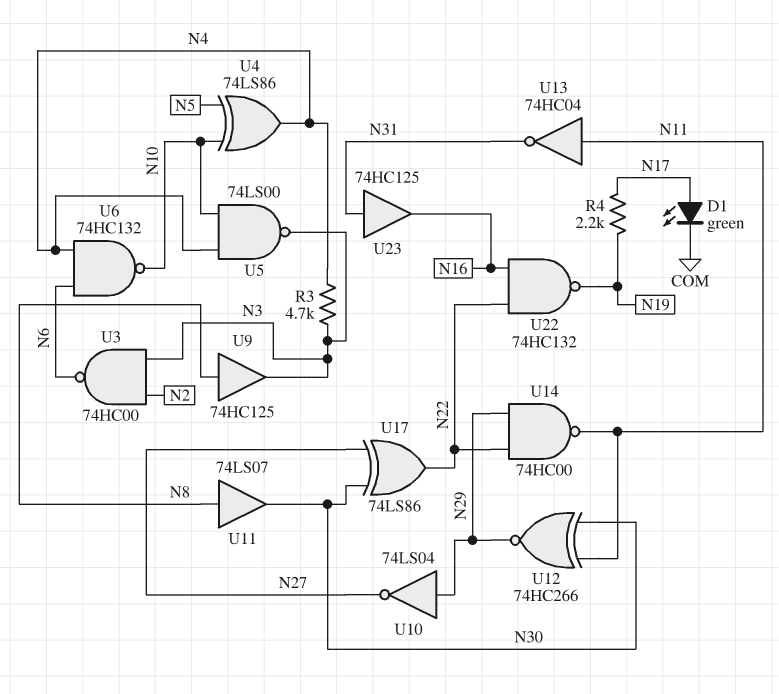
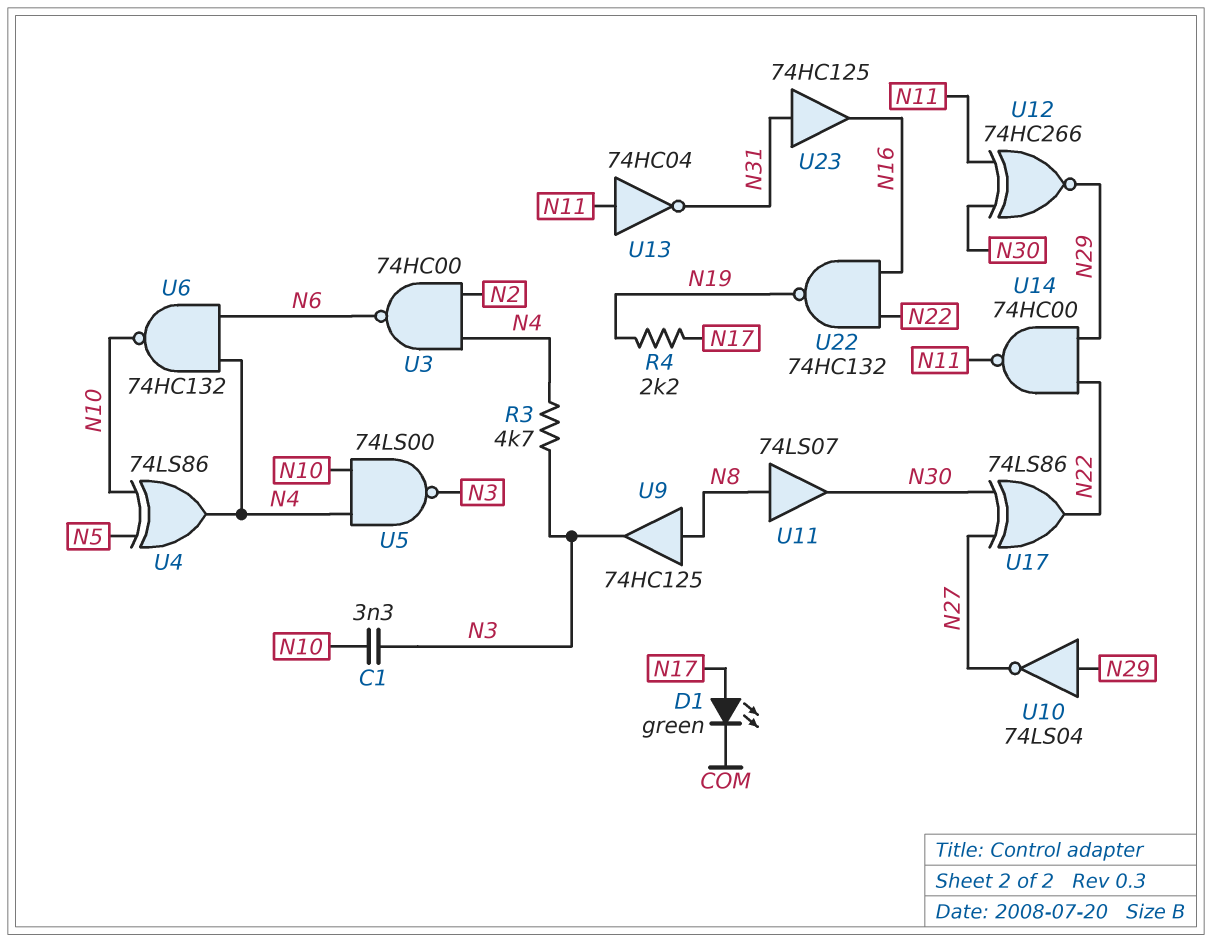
C1: none -> 3.3nF (N3, N10)
U3: NAND 74HC00 (in N2, in N3, out N6) -> NAND 74HC00 (in N2, in N4, out N6)

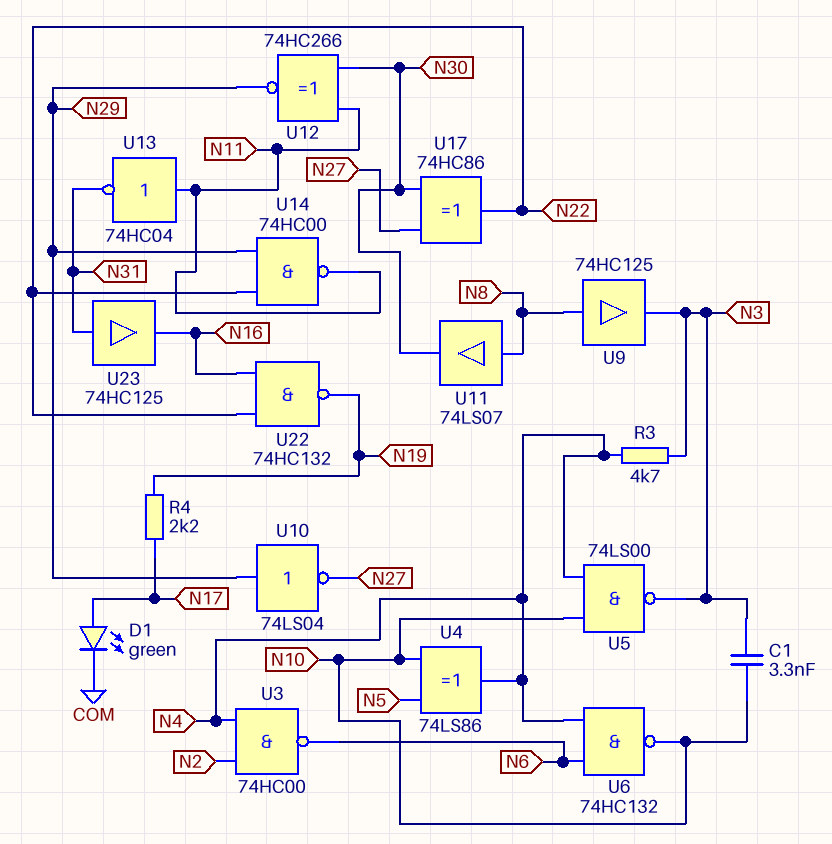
U17: XOR 74LS86 (in N27, in N30, out N22) -> XOR 74HC86 (in N27, in N30, out N22)

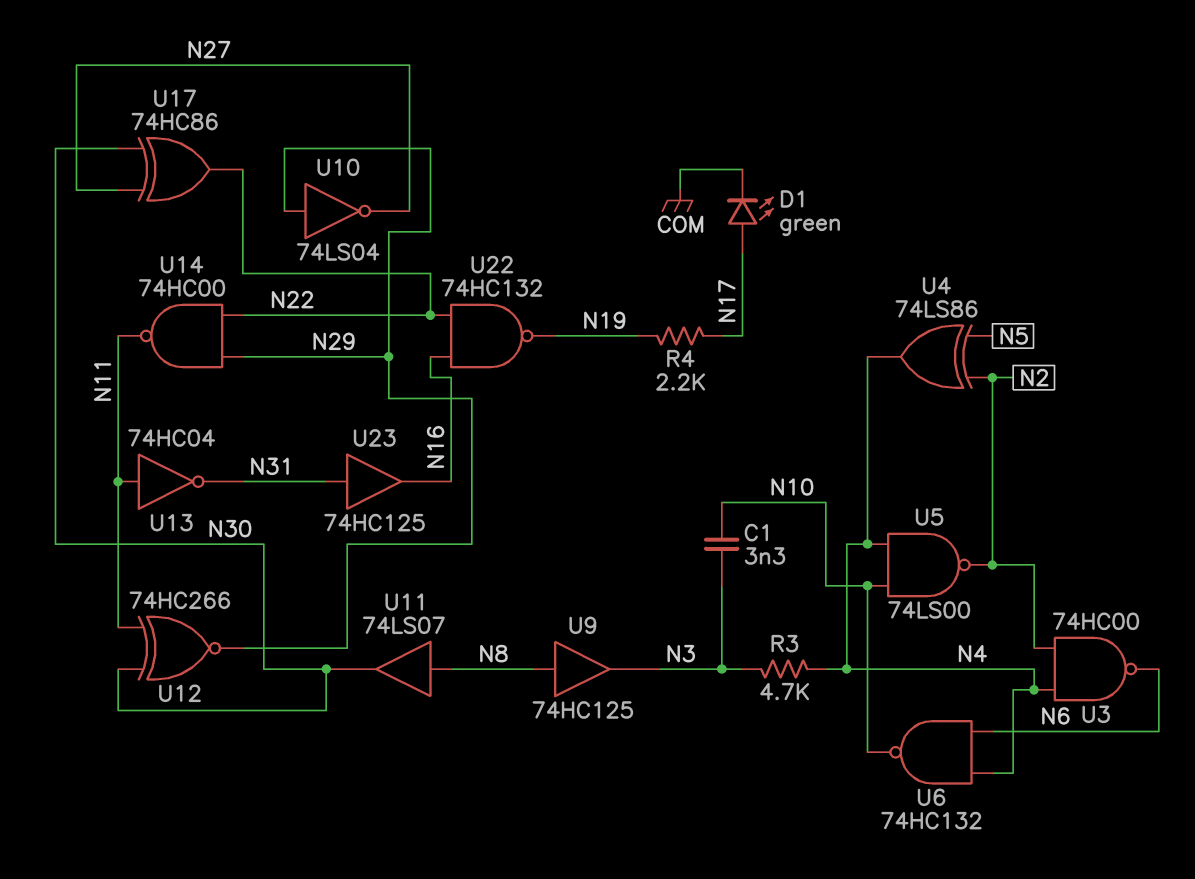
U4: XOR 74LS86 (in N5, in N10, out N4) -> XOR 74LS86 (in N2, in N5, out N4)
U5: NAND 74LS00 (in N4, in N10, out N3) -> NAND 74LS00 (in N4, in N10, out N2)

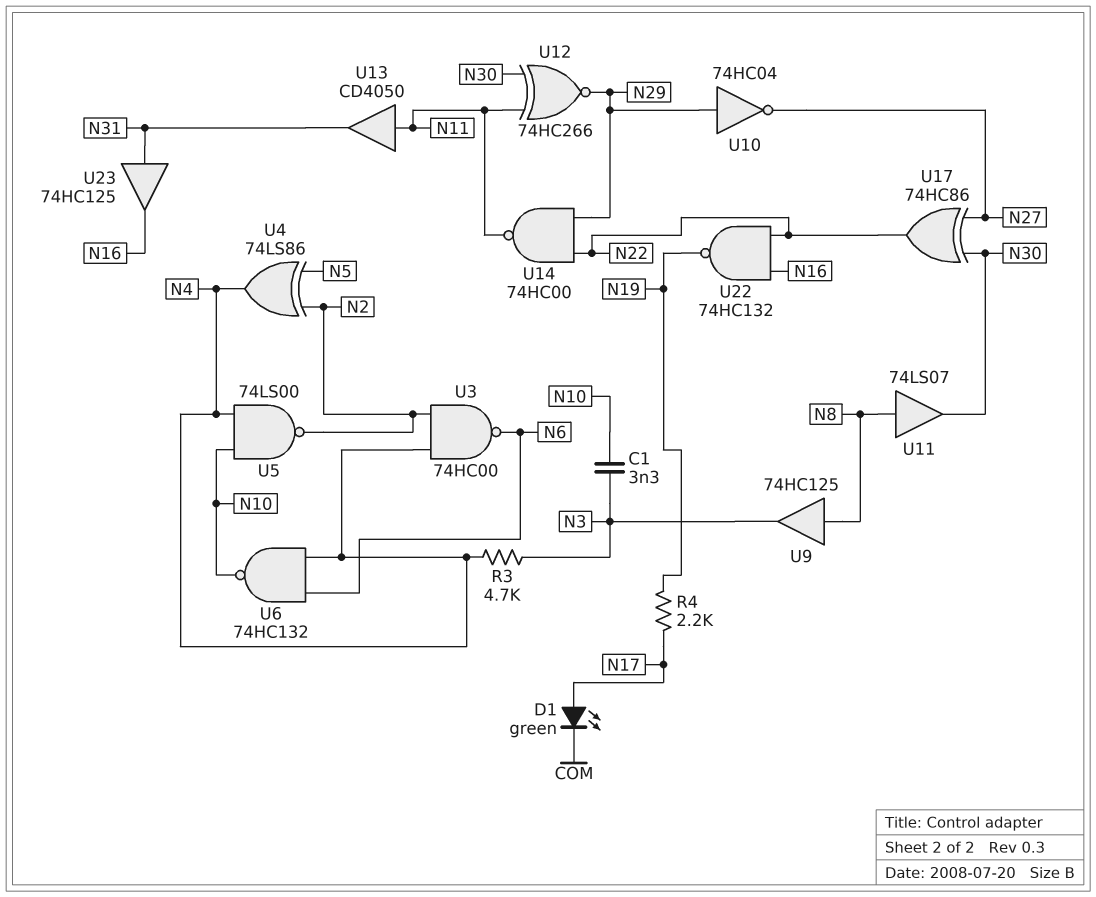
U10: NOT 74LS04 (in N29, out N27) -> NOT 74HC04 (in N29, out N27)
U13: NOT 74HC04 (in N11, out N31) -> buffer CD4050 (in N11, out N31)

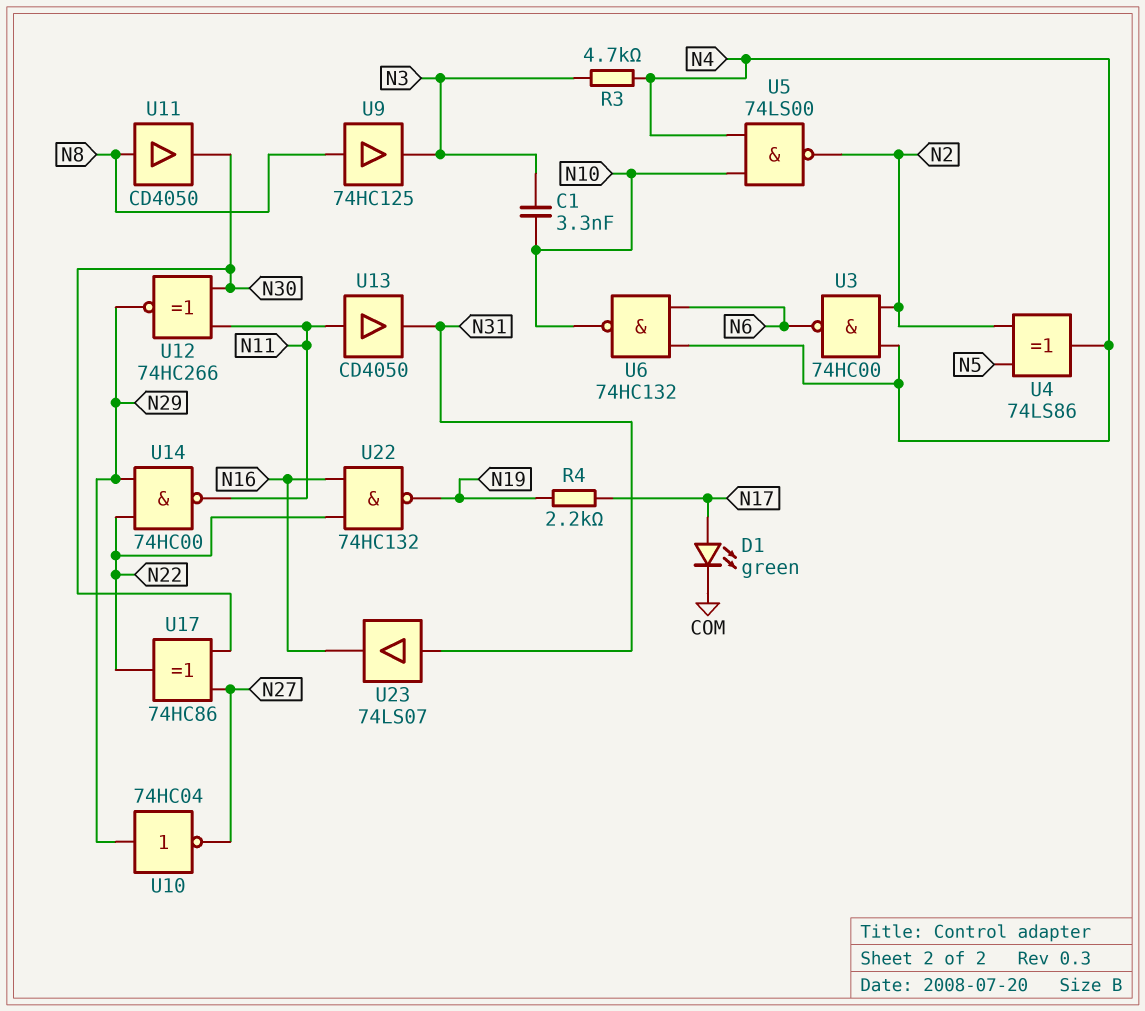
U11: buffer 74LS07 (in N8, out N30) -> buffer CD4050 (in N8, out N30)
U23: buffer 74HC125 (in N31, out N16) -> buffer 74LS07 (in N31, out N16)

